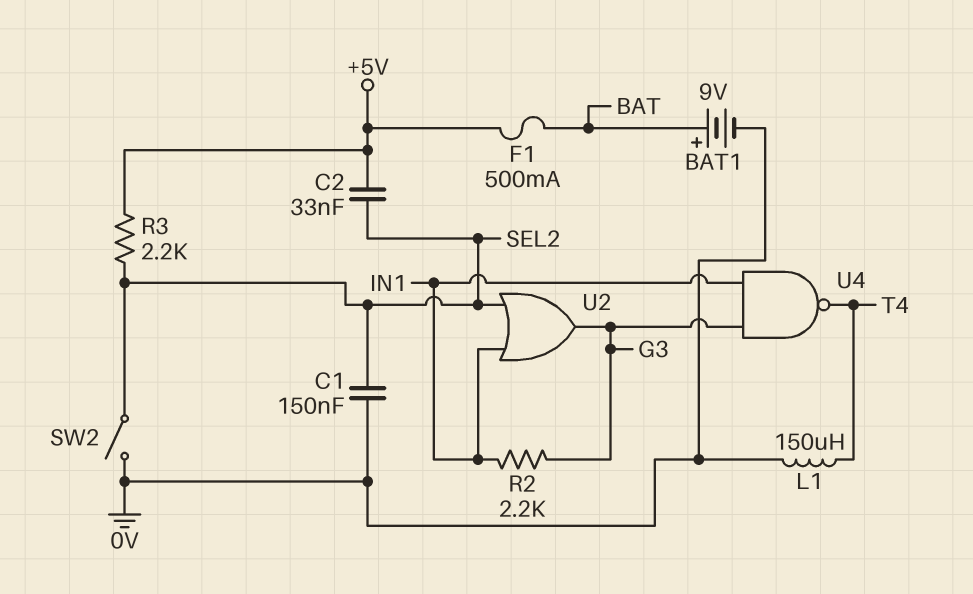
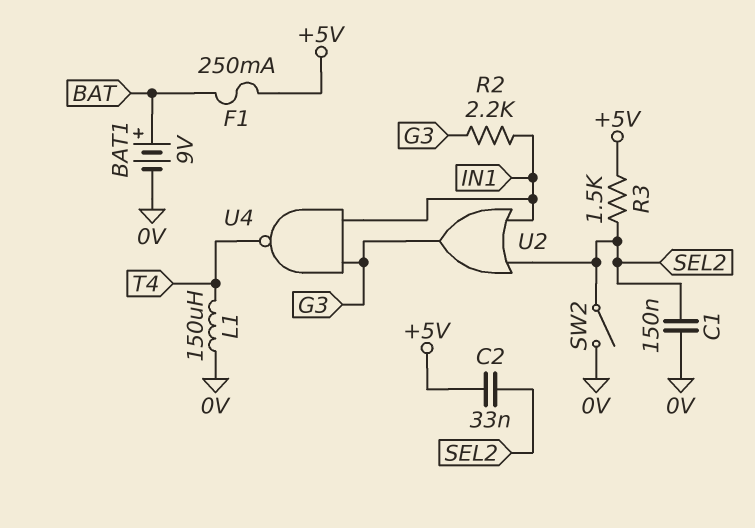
F1: 500mA (+5V, BAT) -> 250mA (+5V, BAT)
R3: 2.2k (+5V, SEL2) -> 1.5k (+5V, SEL2)

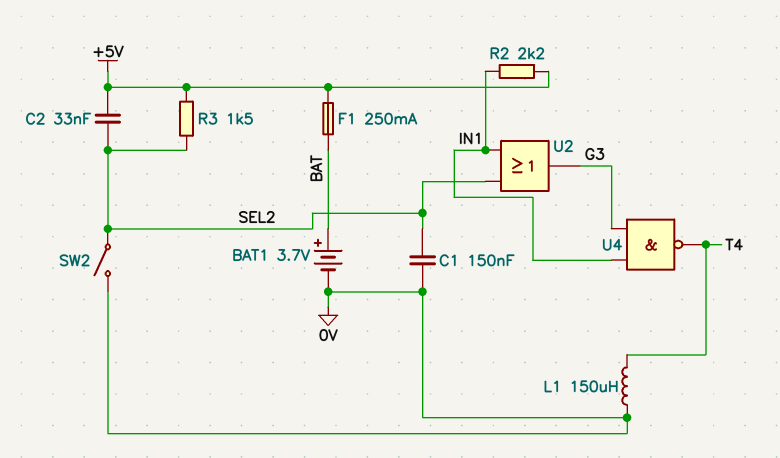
BAT1: 9V (plus BAT, minus 0V) -> 3.7V (plus BAT, minus 0V)
R2: 2.2k (G3, IN1) -> 2.2k (+5V, IN1)

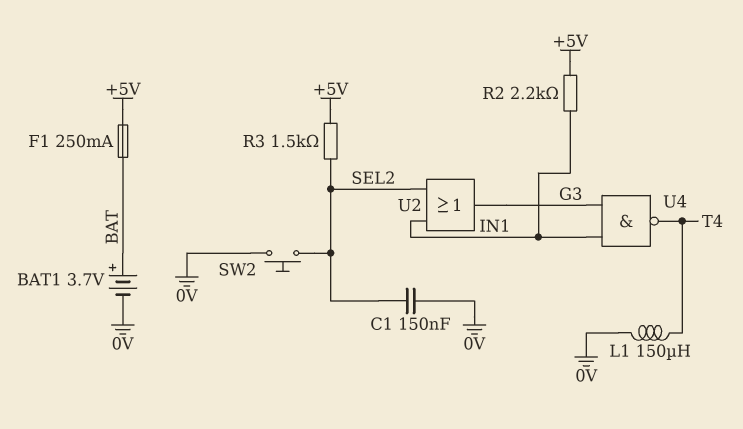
C2: 33nF (+5V, SEL2) -> none
SW2: switch (0V, SEL2) -> button (0V, SEL2)

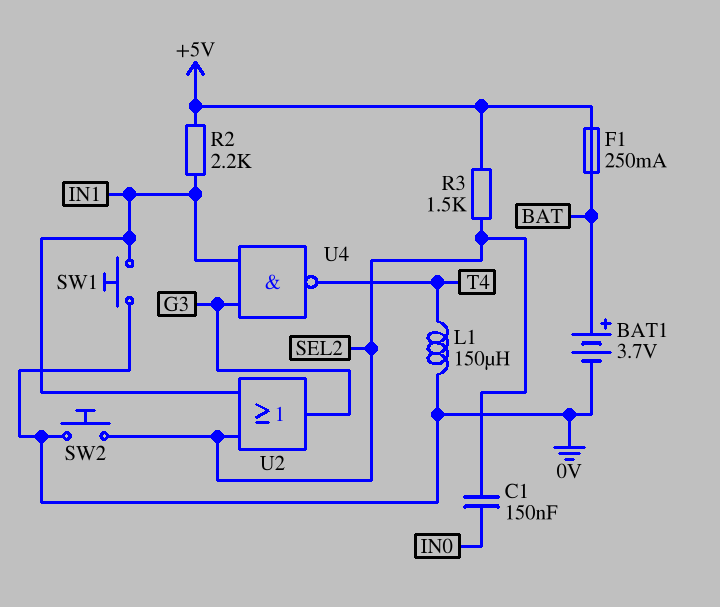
C1: 150nF (0V, SEL2) -> 150nF (IN0, SEL2)
SW1: none -> button (0V, IN1)

